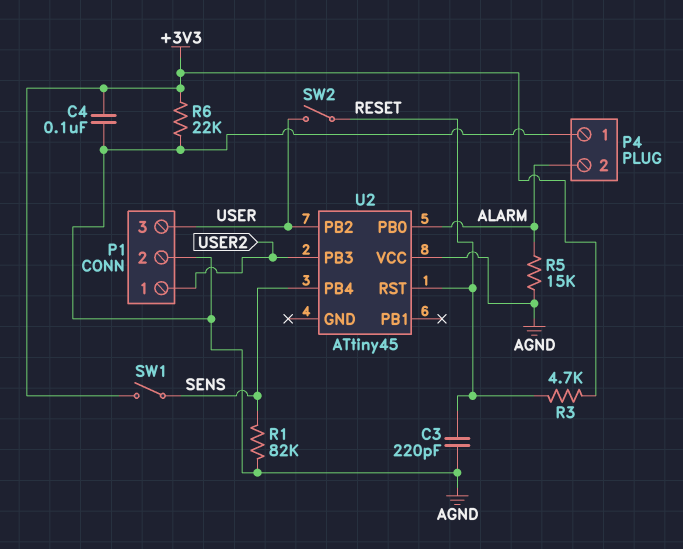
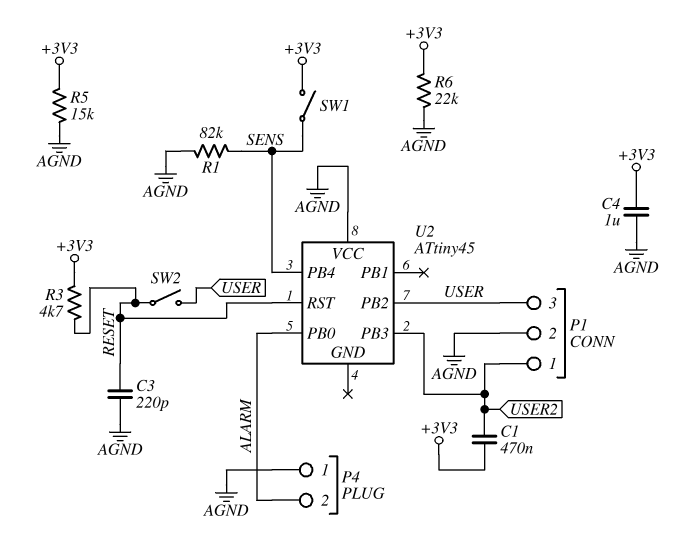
C1: none -> 470nF (+3V3, USER2)
C4: 100nF (+3V3, AGND) -> 1uF (+3V3, AGND)
R5: 15k (AGND, ALARM) -> 15k (+3V3, AGND)

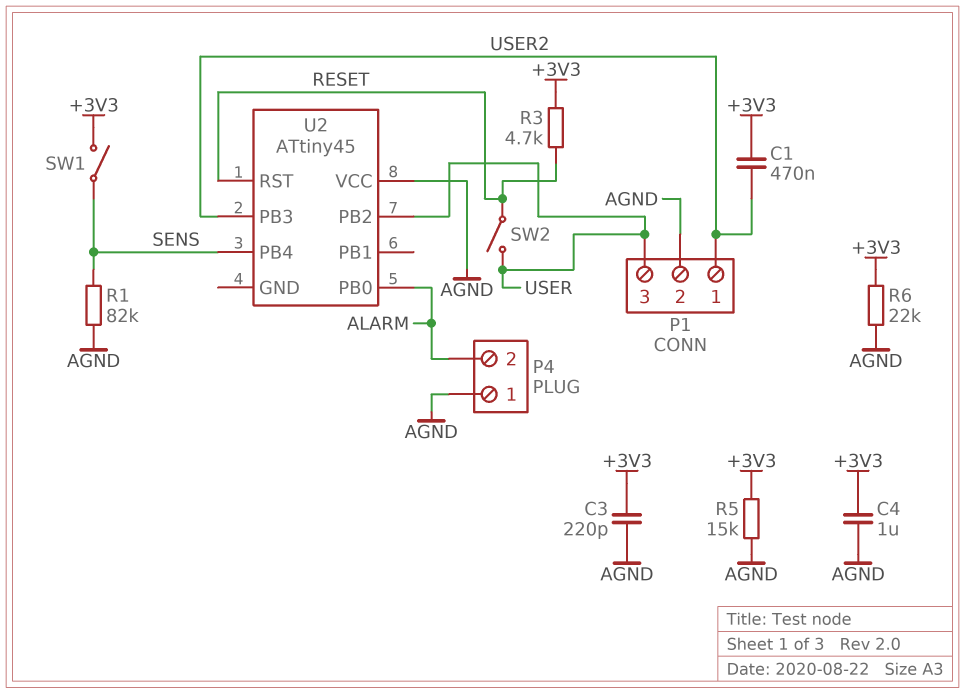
C3: 220pF (AGND, RESET) -> 220pF (+3V3, AGND)

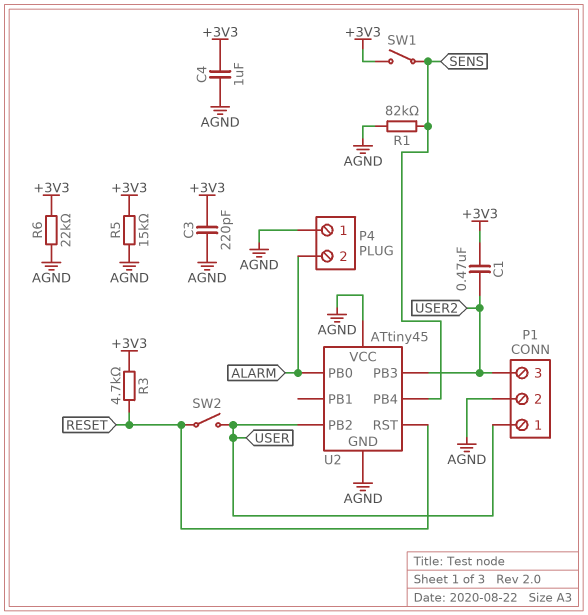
P1 pin 1: USER2 -> USER
P1 pin 3: USER -> USER2
U2 pin GND: none -> AGND

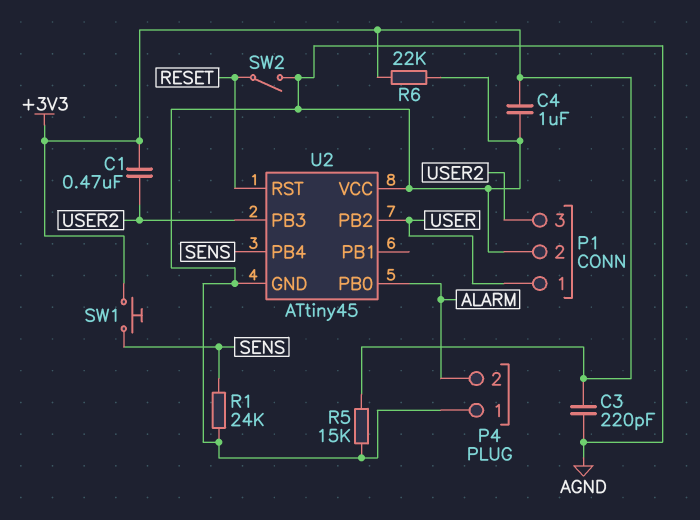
R1: 82k (AGND, SENS) -> 24k (AGND, SENS)
R3: 4.7k (+3V3, RESET) -> none
SW1: switch (+3V3, SENS) -> button (+3V3, SENS)
SW2: switch (RESET, USER) -> switch (AGND, RESET)

